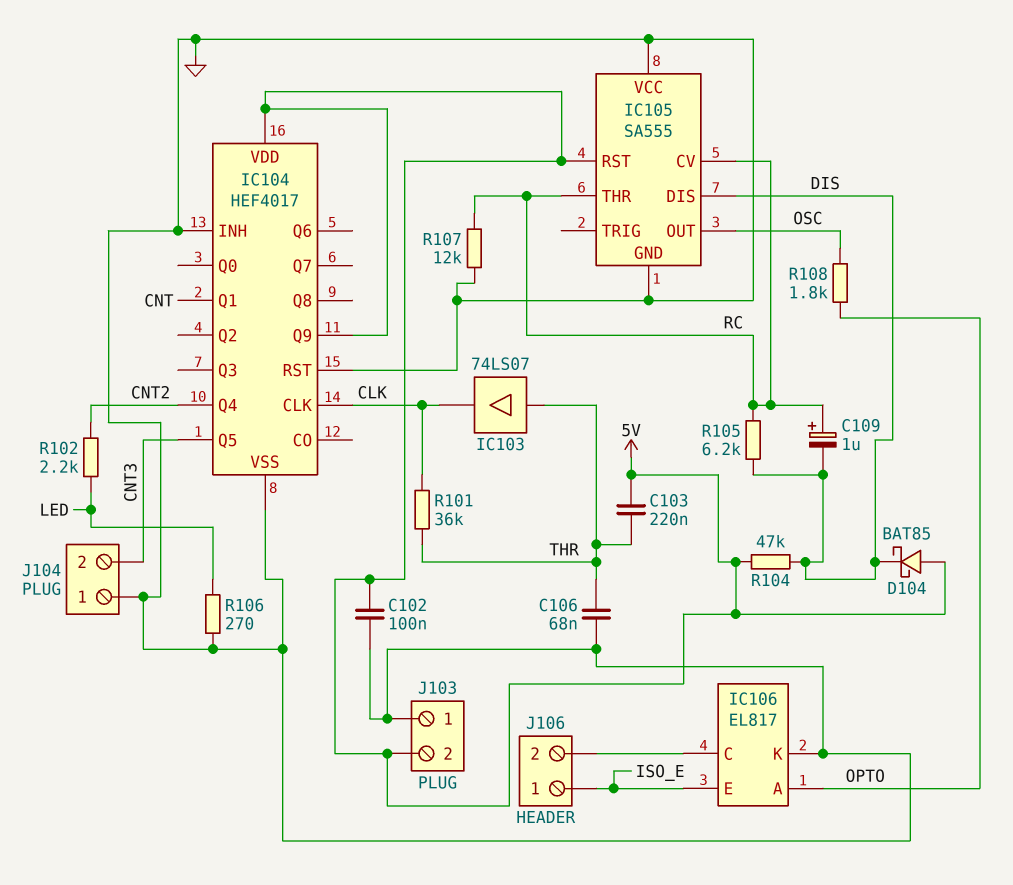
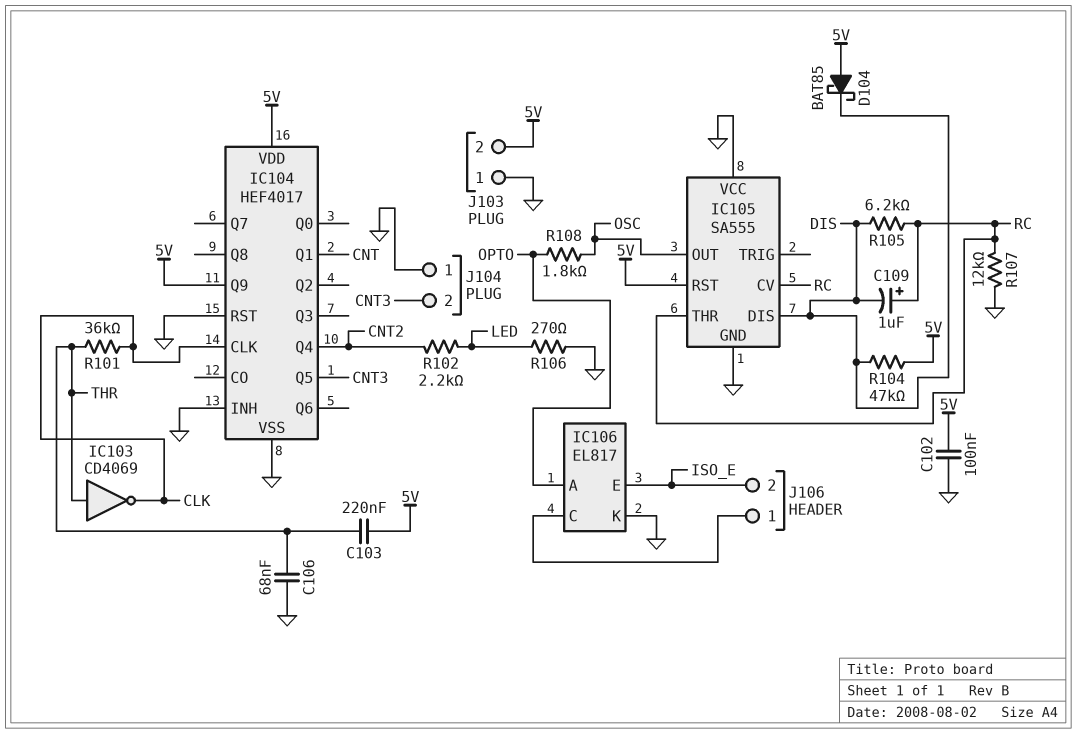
IC103: buffer 74LS07 (in THR, out CLK) -> NOT CD4069 (in THR, out CLK)
J106 pin 1: ISO_E -> IC106/C
J106 pin 2: IC106/C -> ISO_E

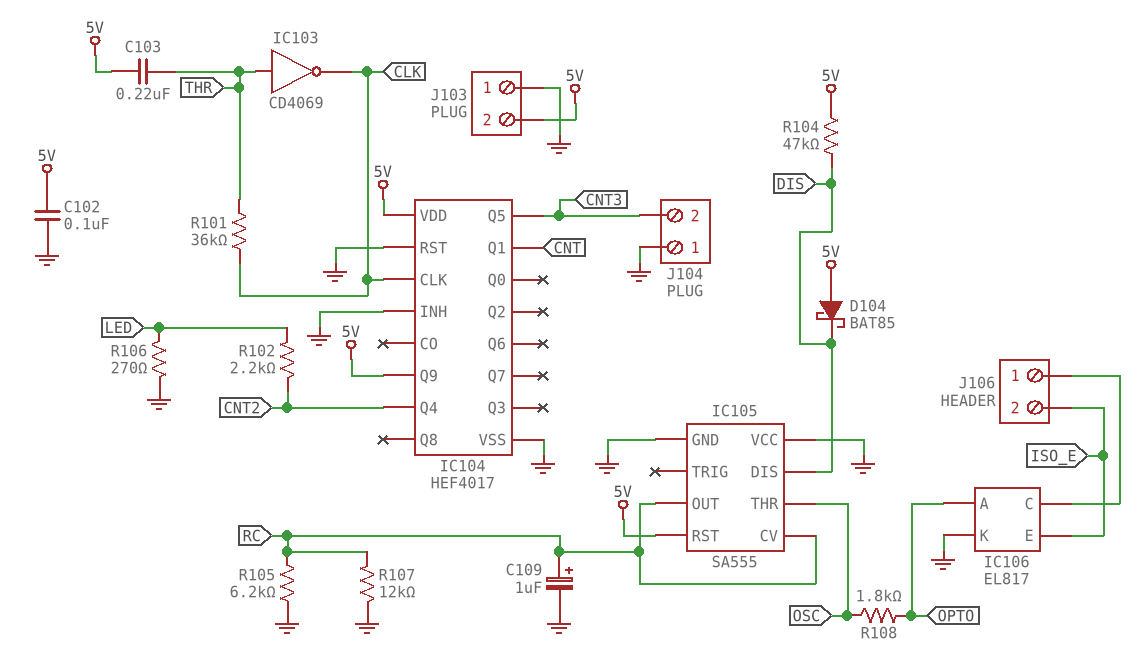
C106: 68nF (GND, THR) -> none
C109: 1uF (plus RC, minus DIS) -> 1uF (plus RC, minus GND)
IC105 pin OUT: OSC -> RC
IC105 pin THR: RC -> OSC
R105: 6.2k (DIS, RC) -> 6.2k (GND, RC)

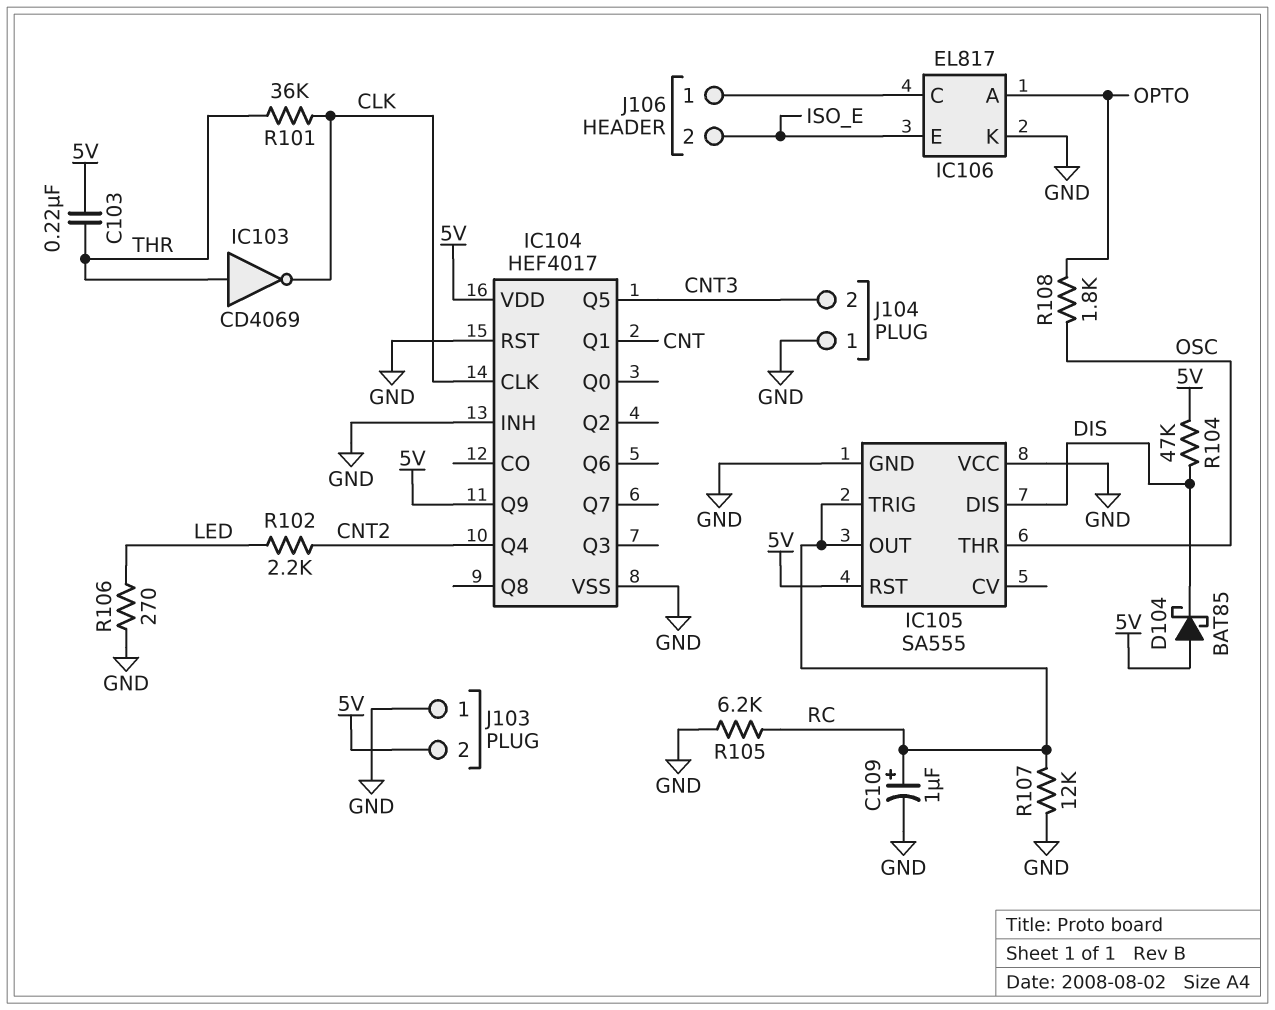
C102: 100nF (5V, GND) -> none
IC105 pin CV: RC -> none
IC105 pin TRIG: none -> RC

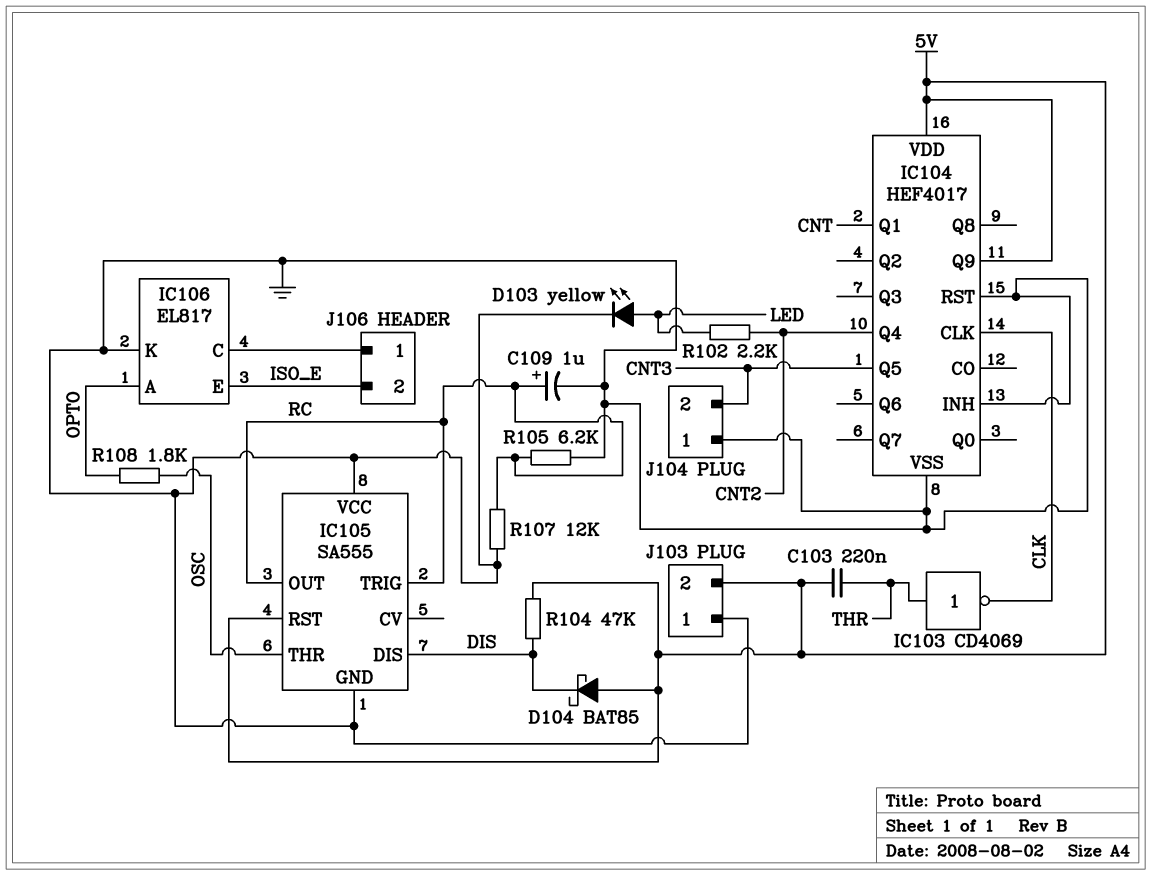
D103: none -> LED yellow (A LED, K GND)
R101: 36k (CLK, THR) -> none
R106: 270 (GND, LED) -> none

